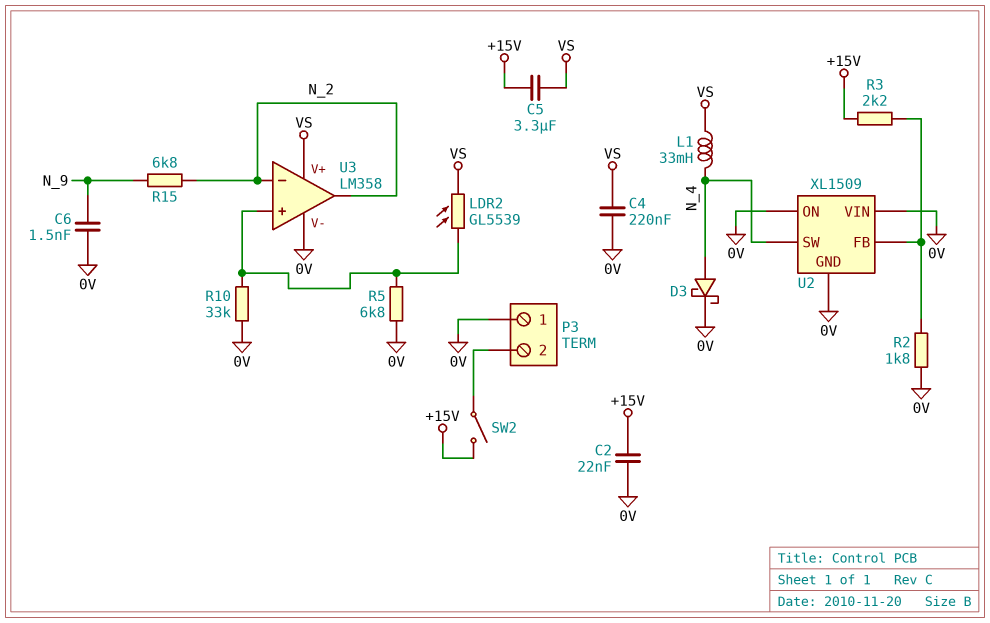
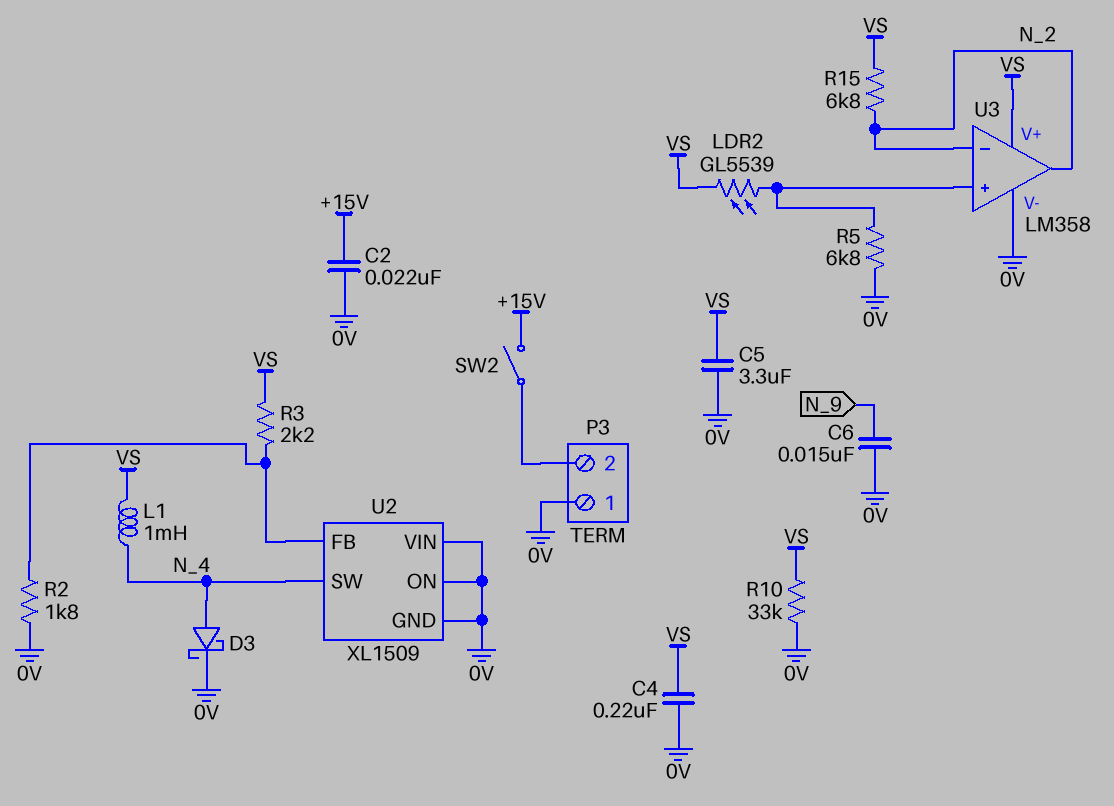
C5: 3.3uF (+15V, VS) -> 3.3uF (0V, VS)
C6: 1.5nF (0V, N_9) -> 15nF (0V, N_9)
L1: 33mH (N_4, VS) -> 1mH (N_4, VS)
R3: 2.2k (+15V, U2/FB) -> 2.2k (U2/FB, VS)
R10: 33k (0V, U3/in+) -> 33k (0V, VS)
R15: 6.8k (N_2, N_9) -> 6.8k (N_2, VS)

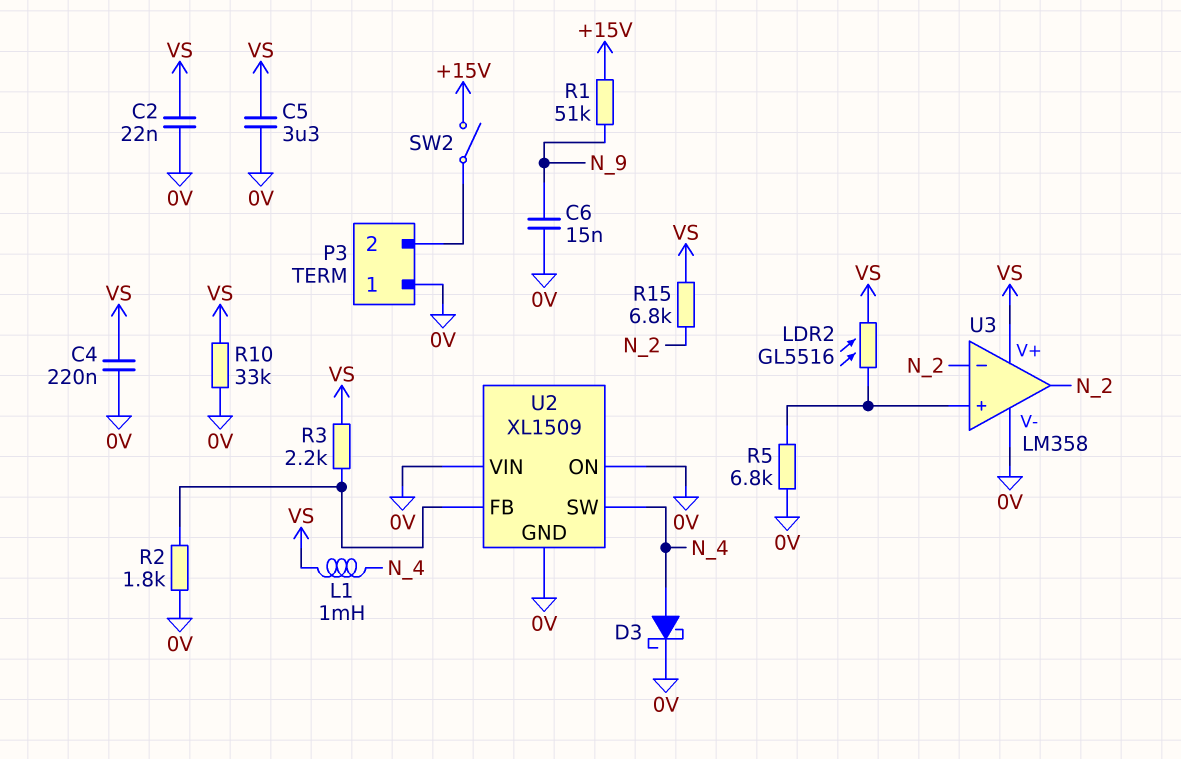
C2: 22nF (+15V, 0V) -> 22nF (0V, VS)
LDR2: GL5539 (U3/in+, VS) -> GL5516 (U3/in+, VS)
R1: none -> 51k (+15V, N_9)

